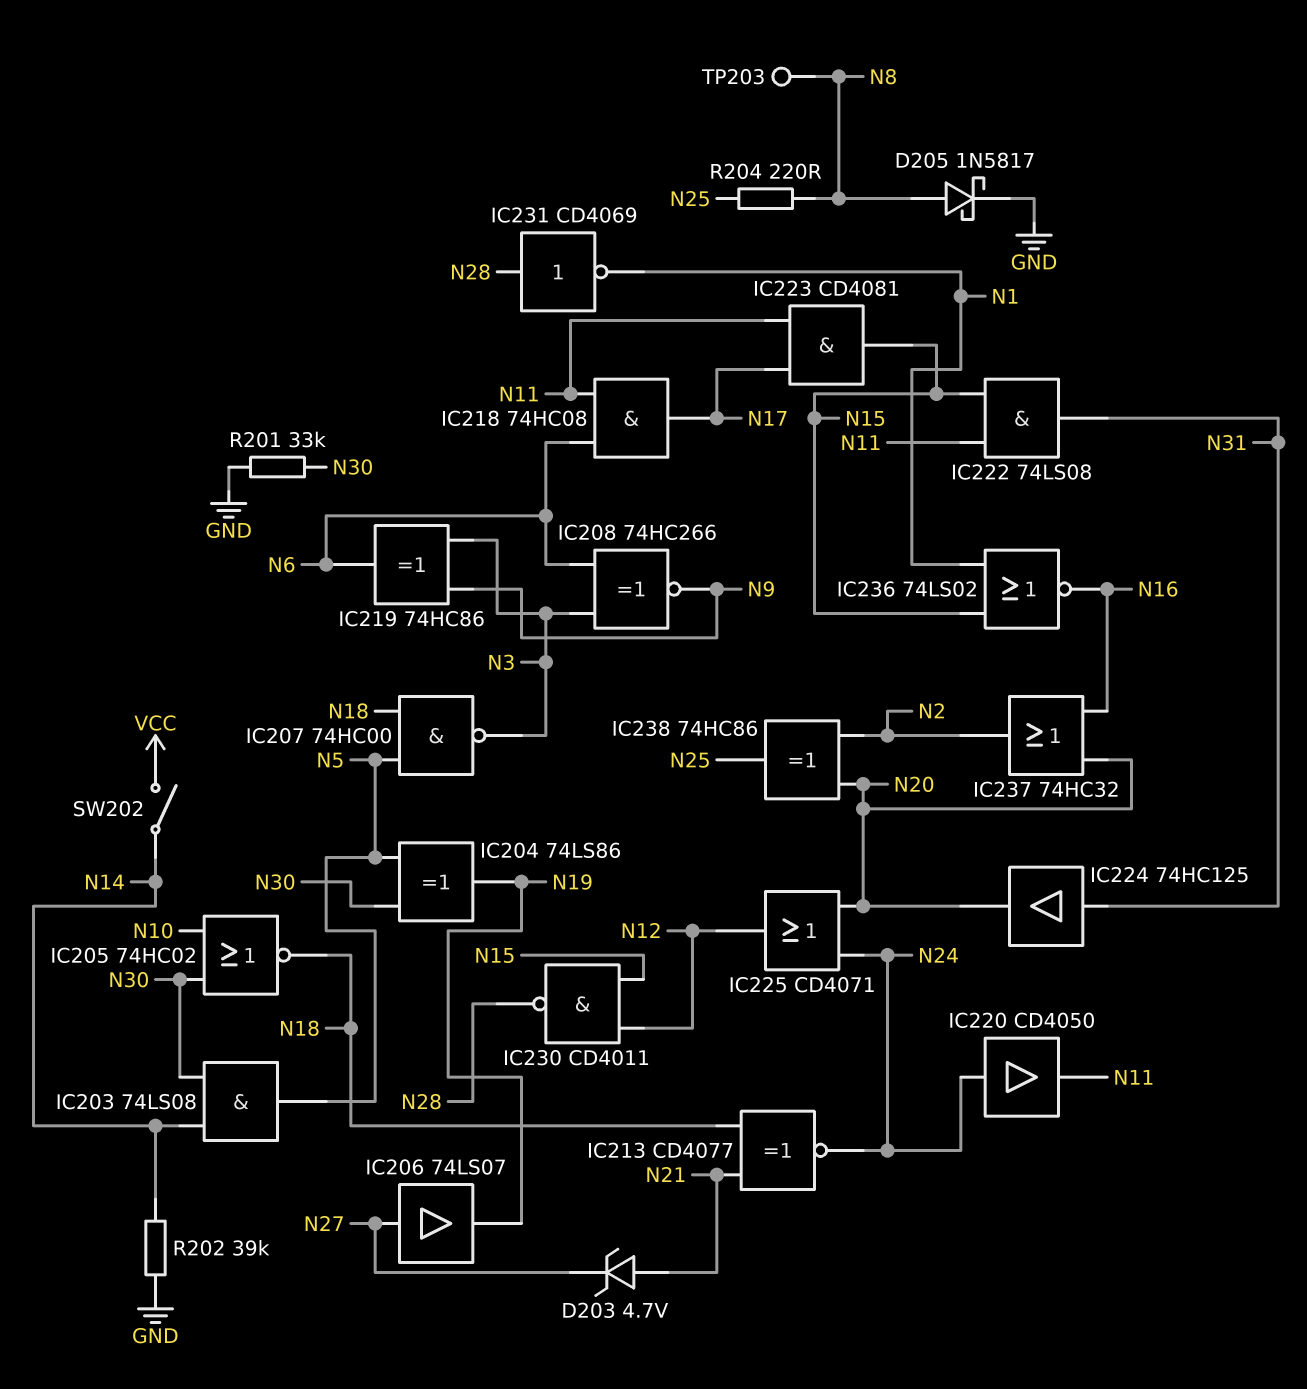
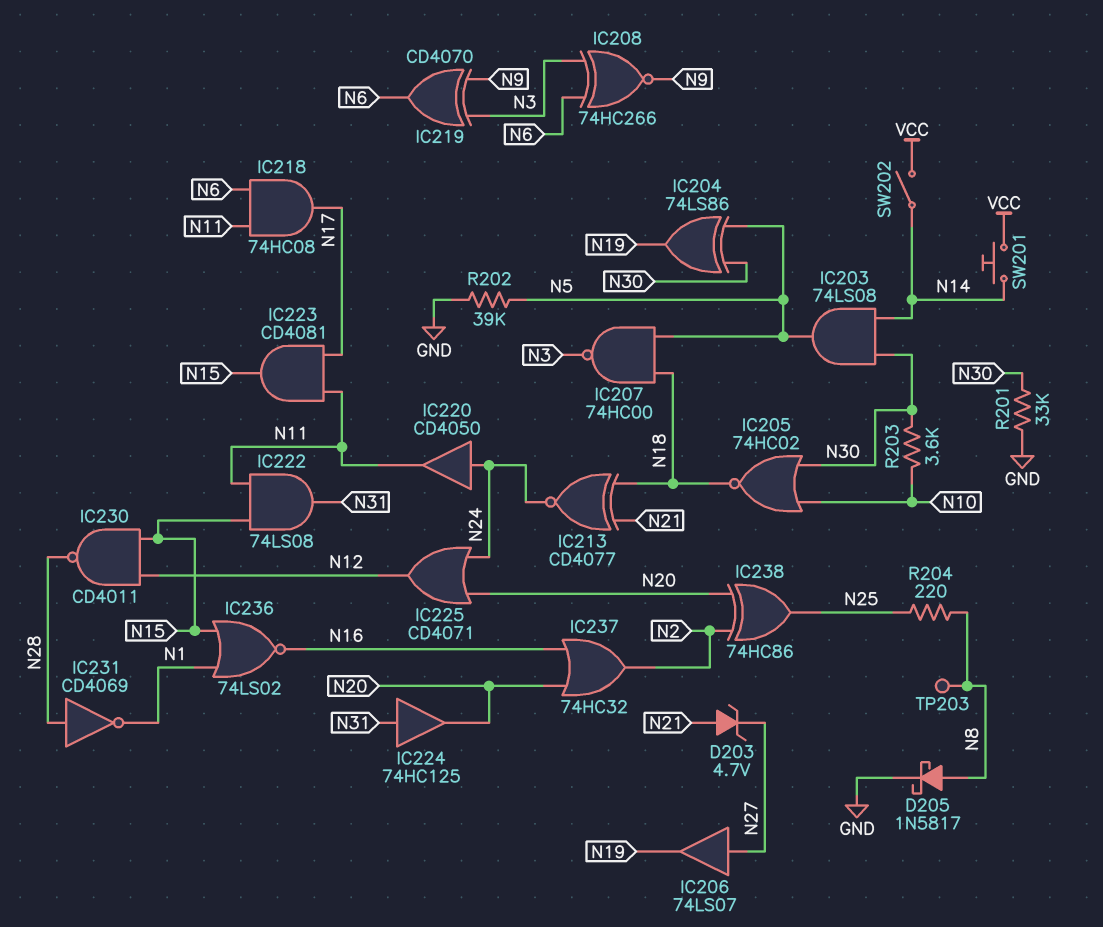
IC219: XOR 74HC86 (in N3, in N9, out N6) -> XOR CD4070 (in N3, in N9, out N6)
R202: 39k (GND, N14) -> 39k (GND, N5)
R203: none -> 3.6k (N10, N30)
SW201: none -> button (N14, VCC)

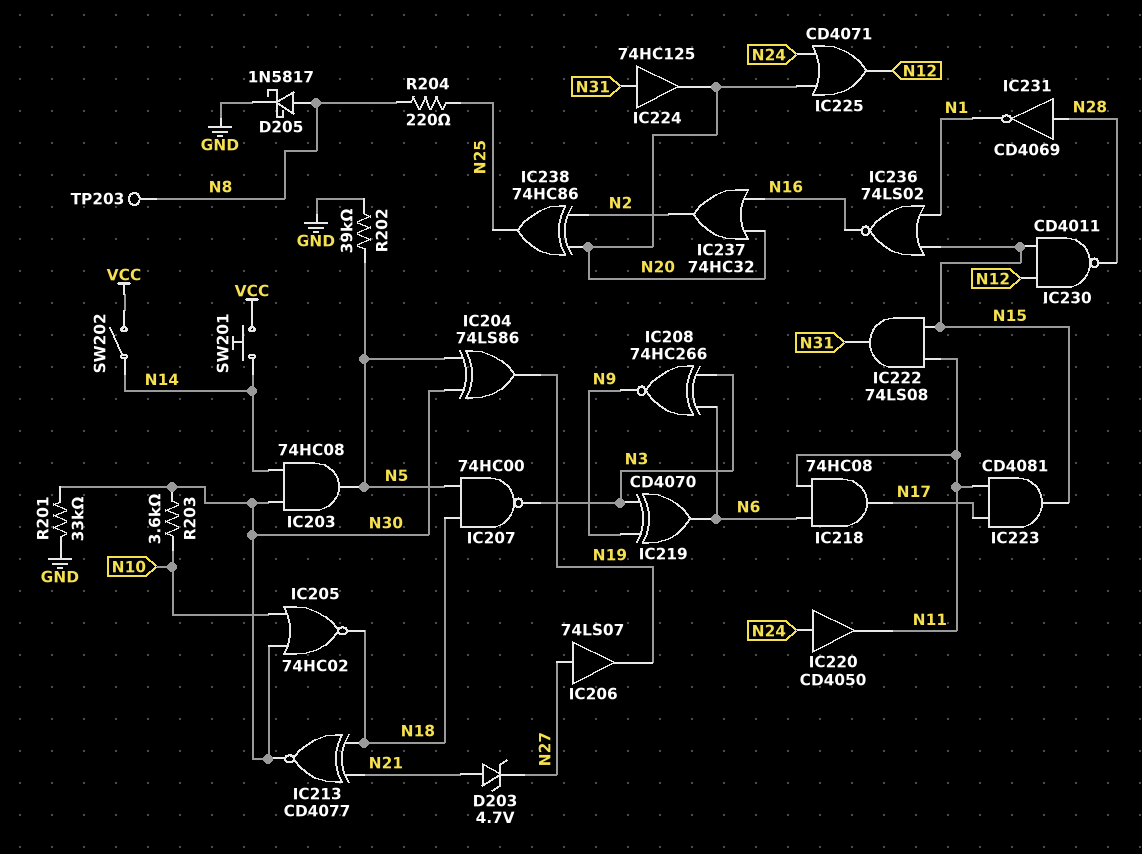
IC203: AND 74LS08 (in N14, in N30, out N5) -> AND 74HC08 (in N14, in N30, out N5)
IC213: XNOR CD4077 (in N18, in N21, out N24) -> XNOR CD4077 (in N18, in N21, out N30)

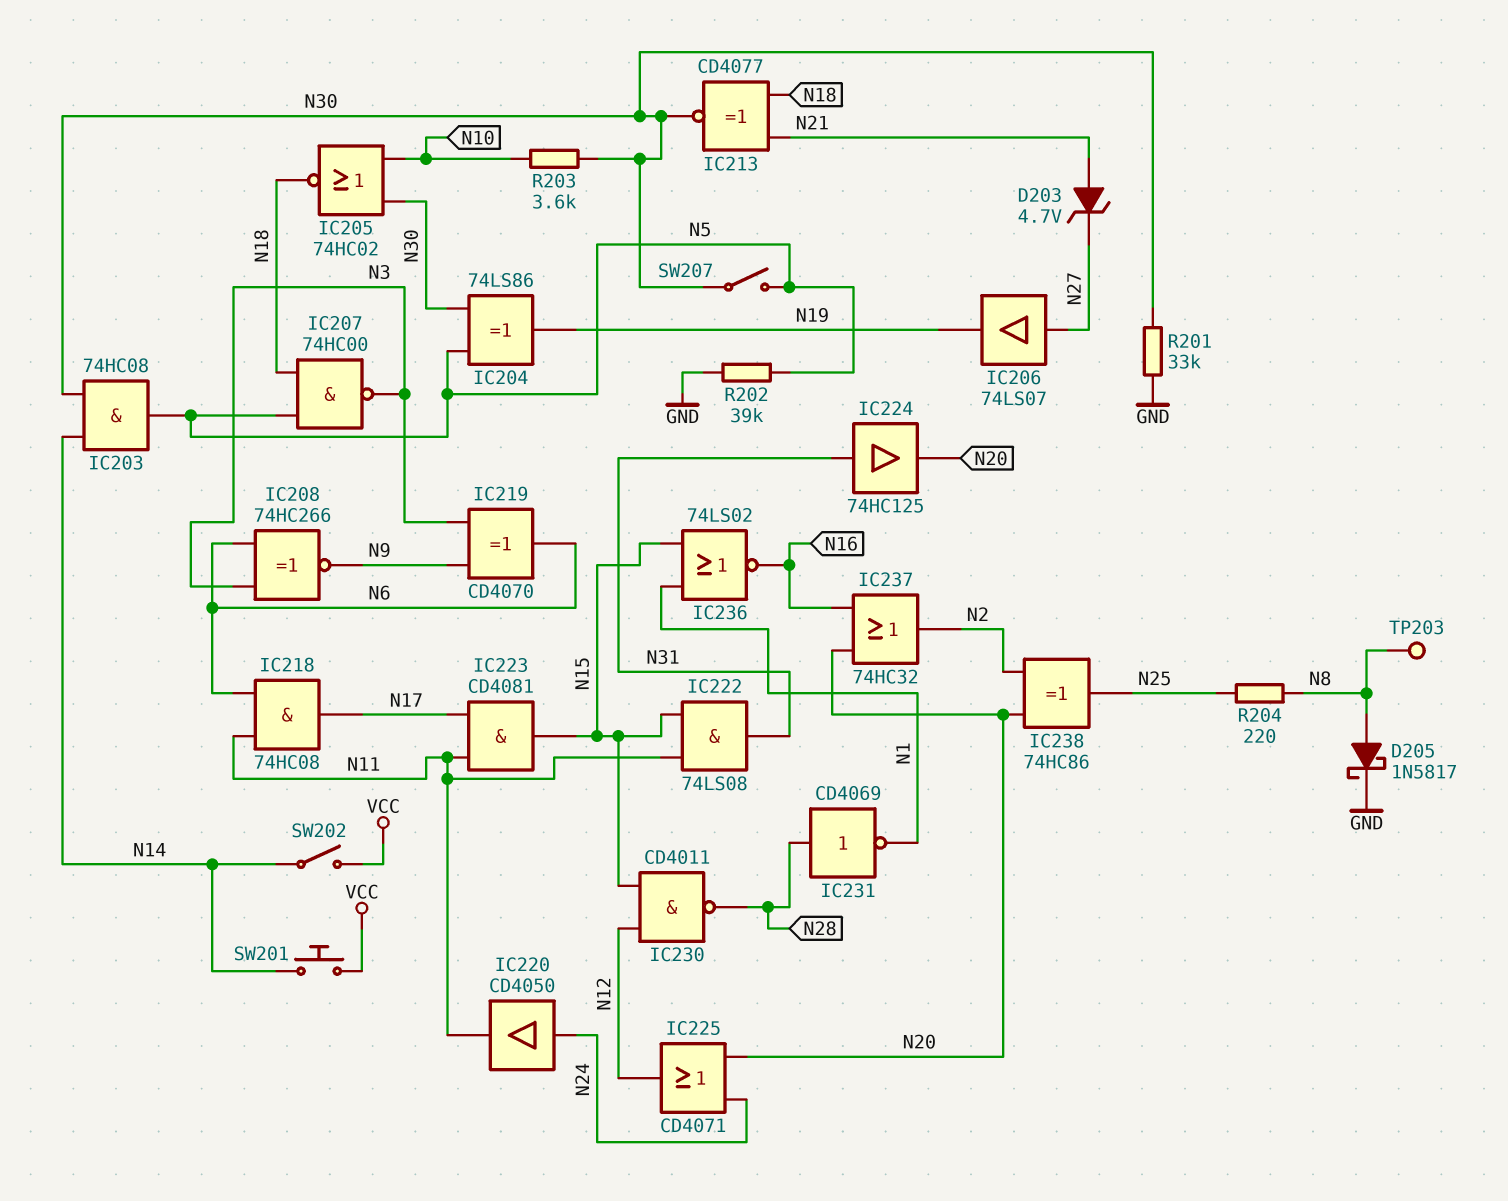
SW207: none -> switch (N5, N30)

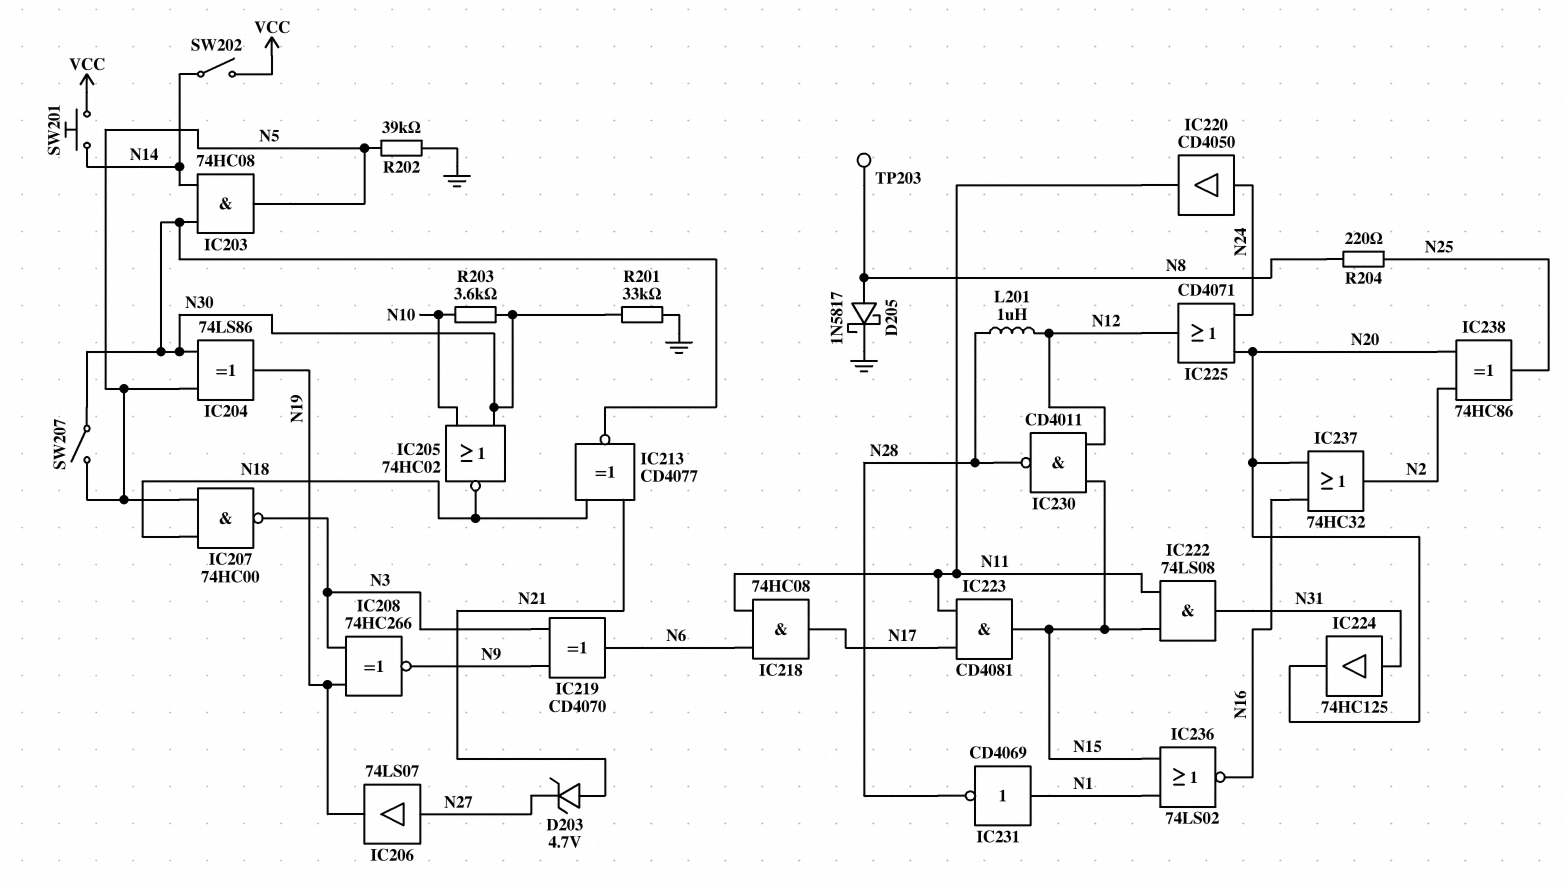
IC208: XNOR 74HC266 (in N3, in N6, out N9) -> XNOR 74HC266 (in N3, in N19, out N9)
IC231: NOT CD4069 (in N28, out N1) -> NOT CD4069 (in N1, out N28)
L201: none -> 1uH (N12, N28)

